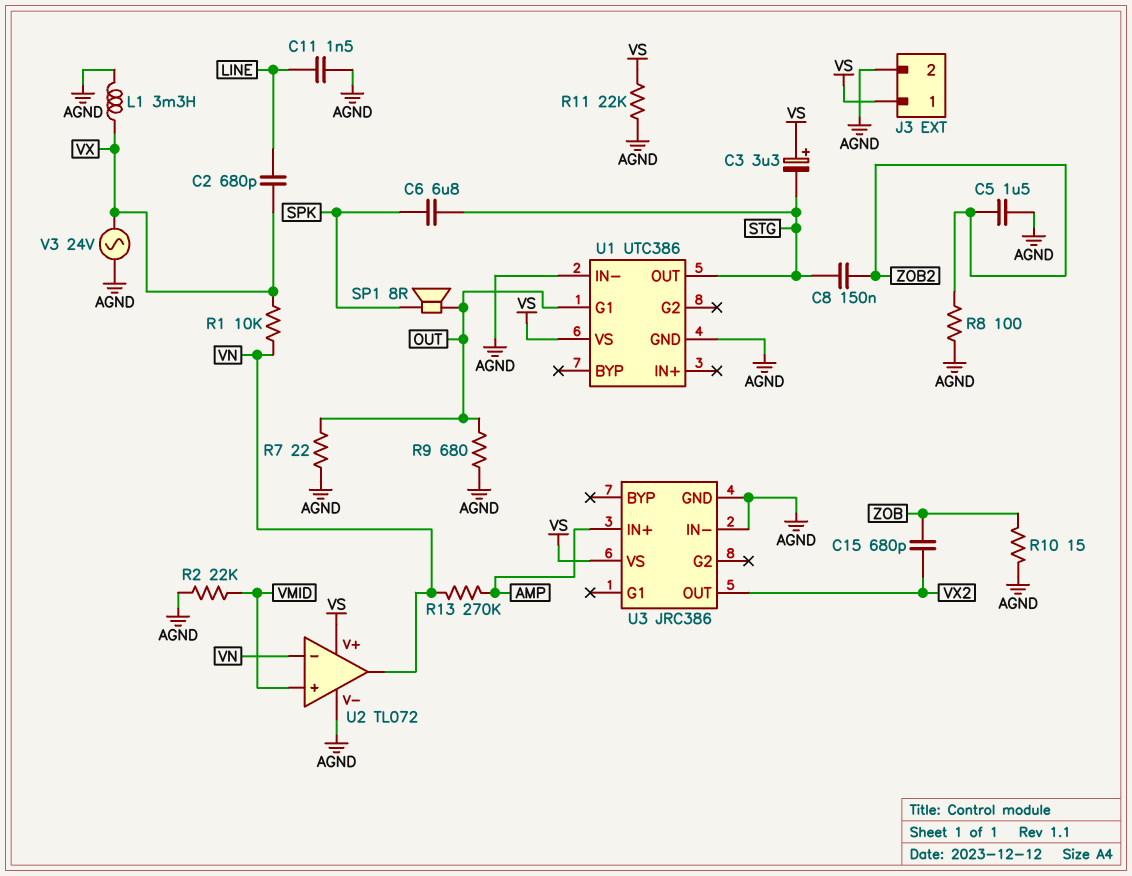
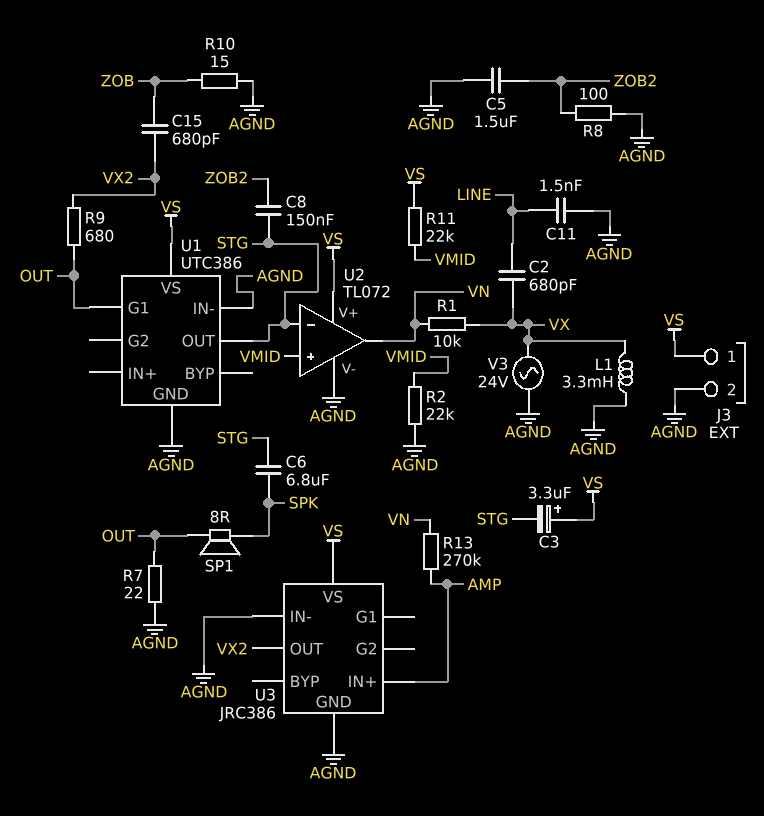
R9: 680 (AGND, OUT) -> 680 (OUT, VX2)
R11: 22k (AGND, VS) -> 22k (VMID, VS)
U2 pin in-: VN -> STG

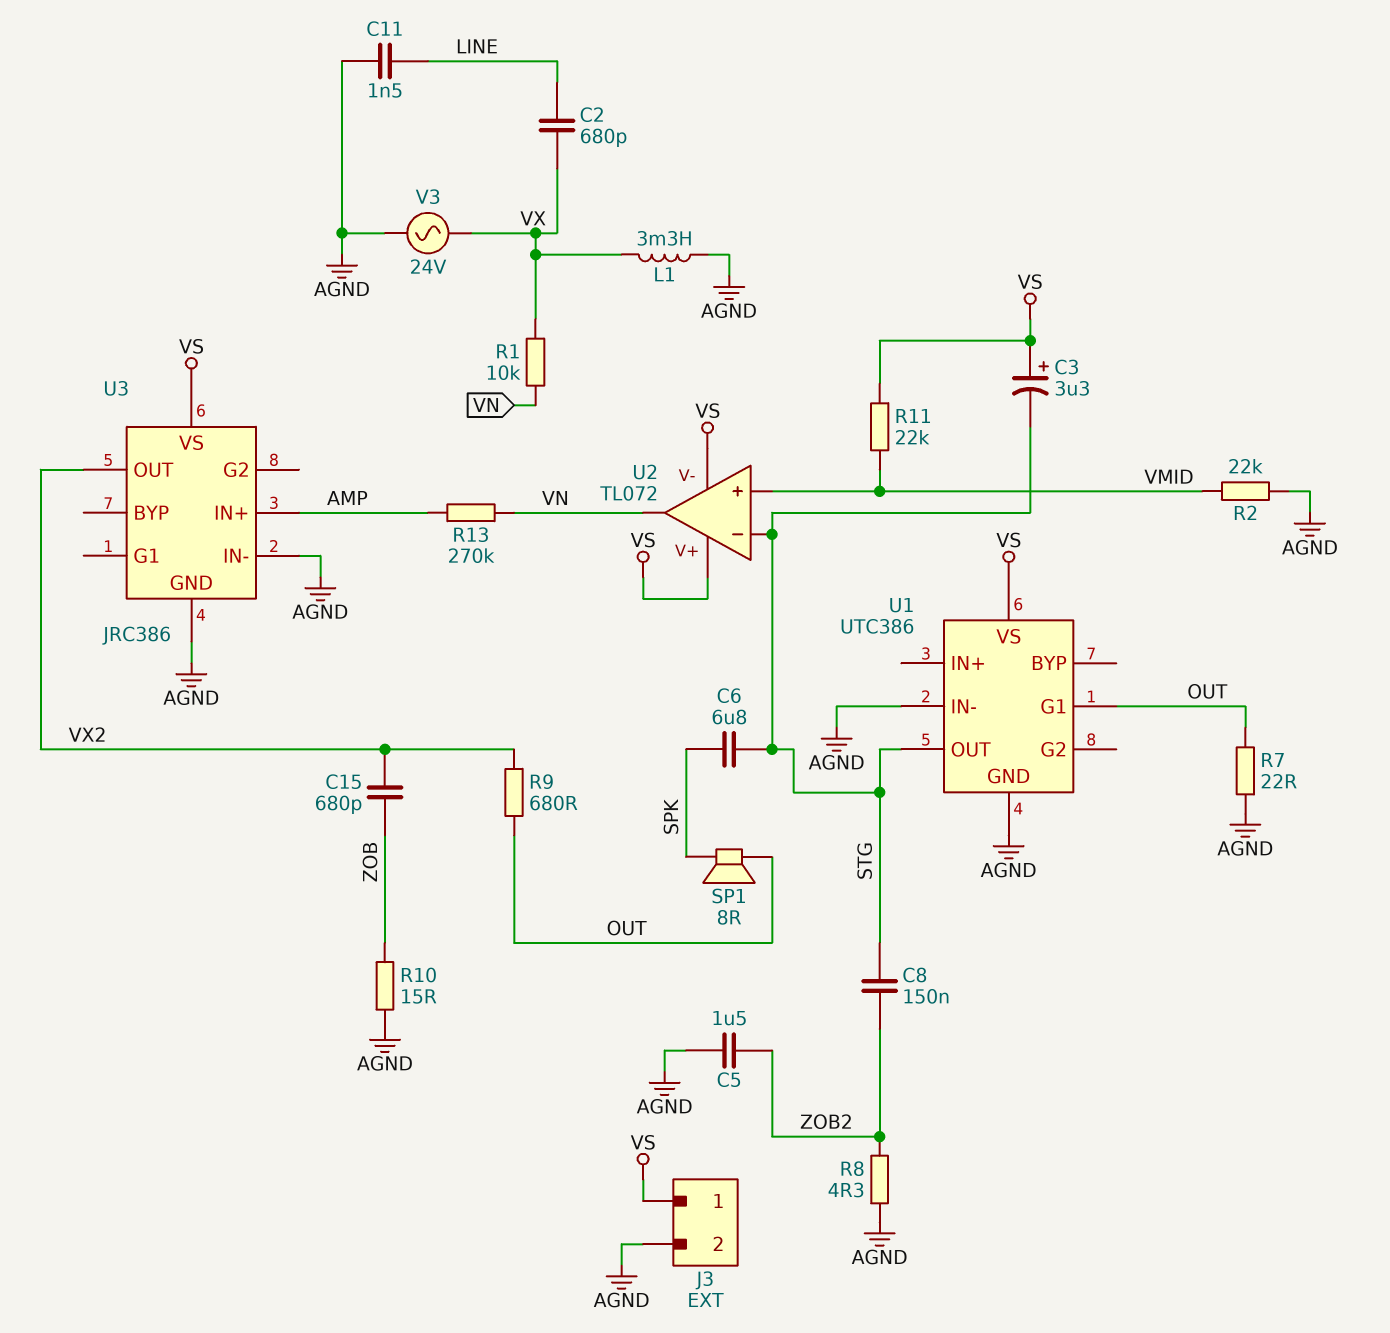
R8: 100 (AGND, ZOB2) -> 4.3 (AGND, ZOB2)
U2 pin V-: AGND -> VS

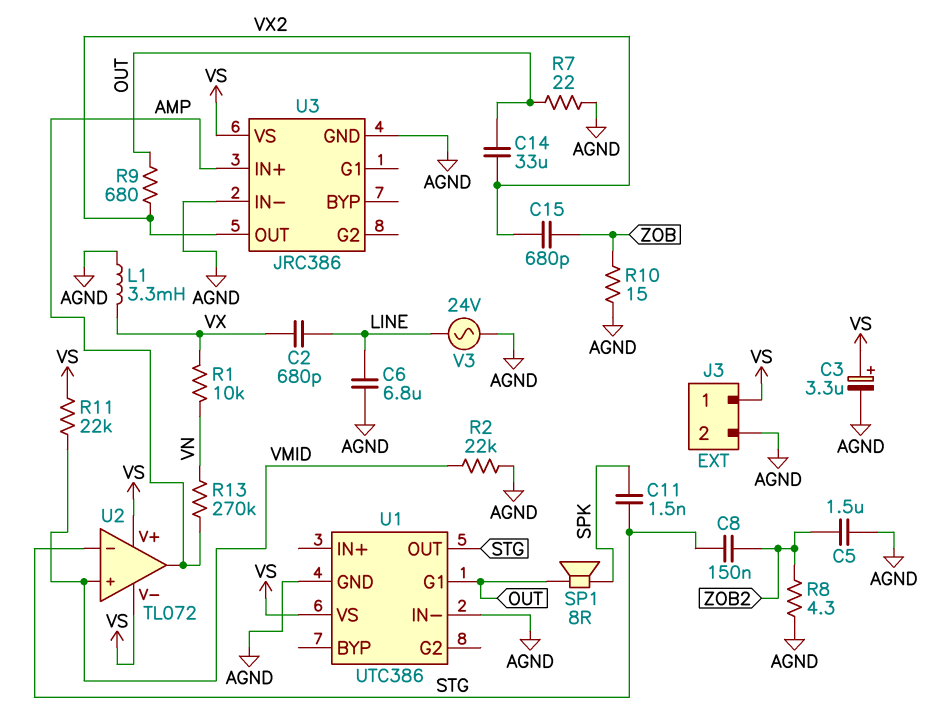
C3: 3.3uF (plus VS, minus STG) -> 3.3uF (plus VS, minus AGND)
C6: 6.8uF (SPK, STG) -> 6.8uF (AGND, LINE)
C11: 1.5nF (AGND, LINE) -> 1.5nF (SPK, STG)
C14: none -> 33uF (OUT, VX2)
U2 pin out: VN -> AMP
V3: AC 24V (AGND, VX) -> AC 24V (AGND, LINE)

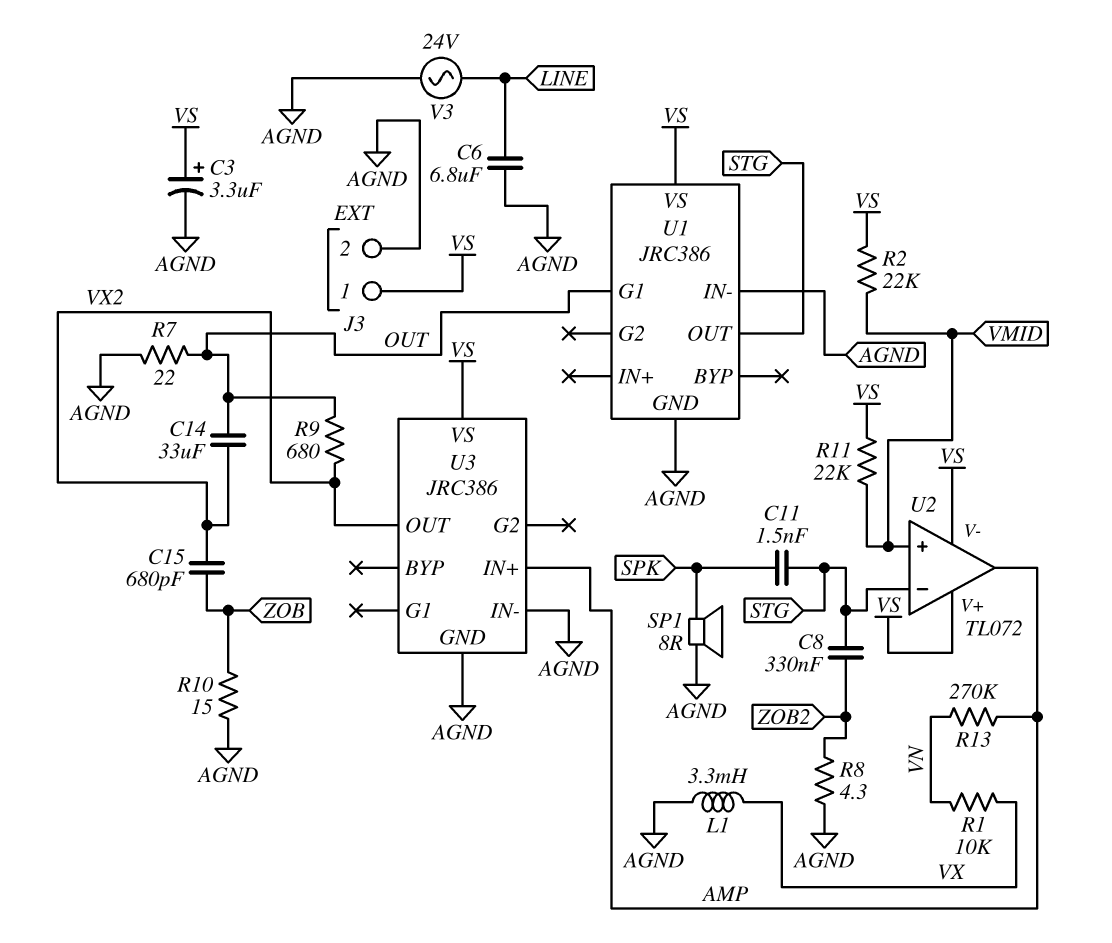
C2: 680pF (LINE, VX) -> none
C5: 1.5uF (AGND, ZOB2) -> none
C8: 150nF (STG, ZOB2) -> 330nF (STG, ZOB2)
R2: 22k (AGND, VMID) -> 22k (VMID, VS)
SP1: speaker 8R (OUT, SPK) -> speaker 8R (AGND, SPK)
U1: UTC386 -> JRC386

